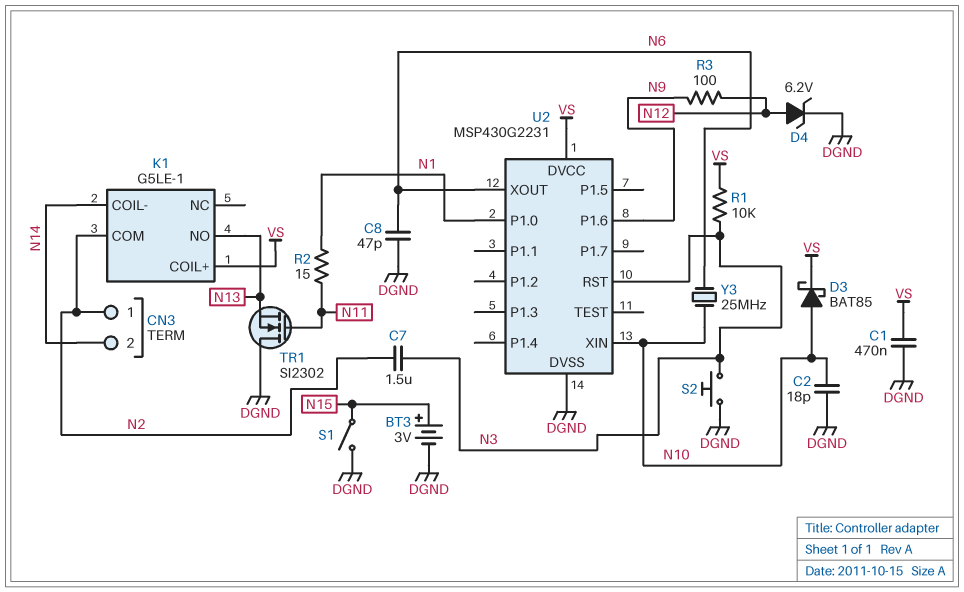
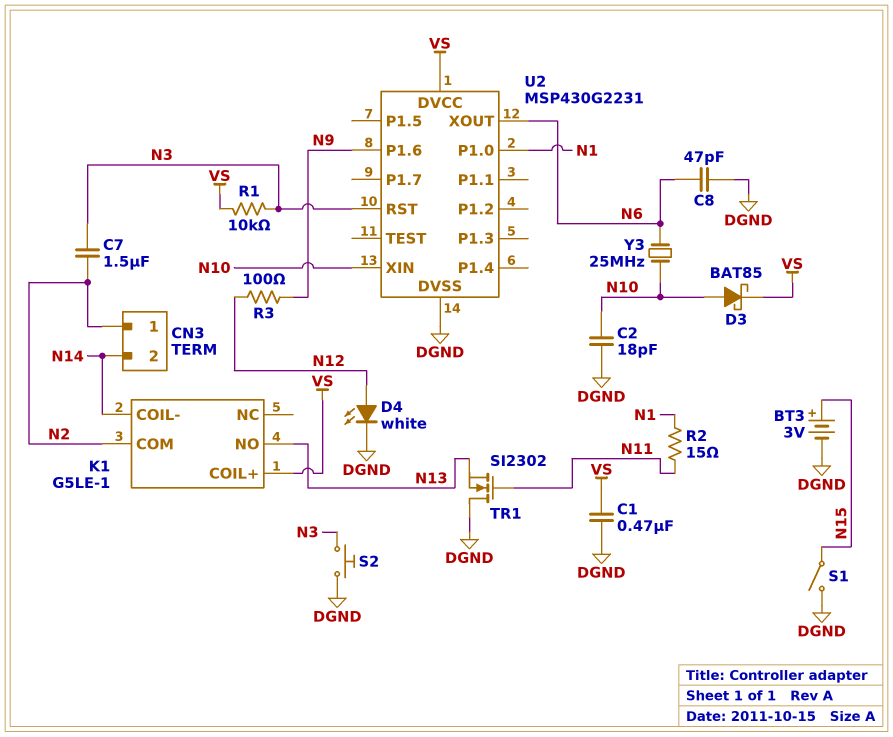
D4: zener 6.2V (A N12, K DGND) -> LED white (A N12, K DGND)

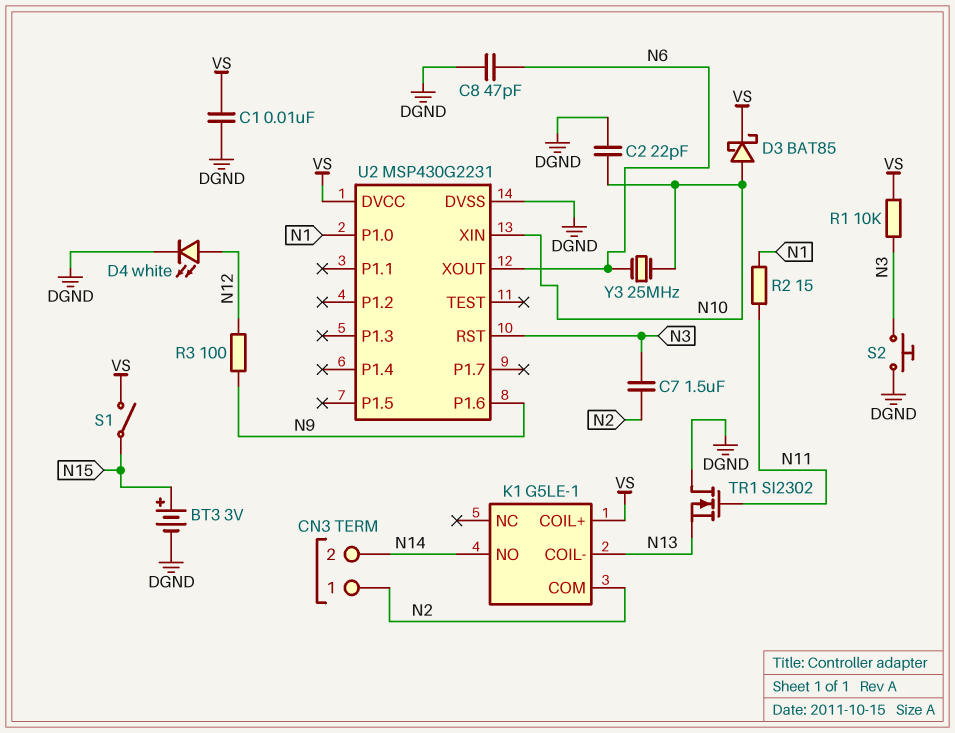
C1: 470nF (DGND, VS) -> 10nF (DGND, VS)
C2: 18pF (DGND, N10) -> 22pF (DGND, N10)
K1 pin COIL-: N14 -> N13
K1 pin NO: N13 -> N14
S1: switch (DGND, N15) -> switch (N15, VS)

